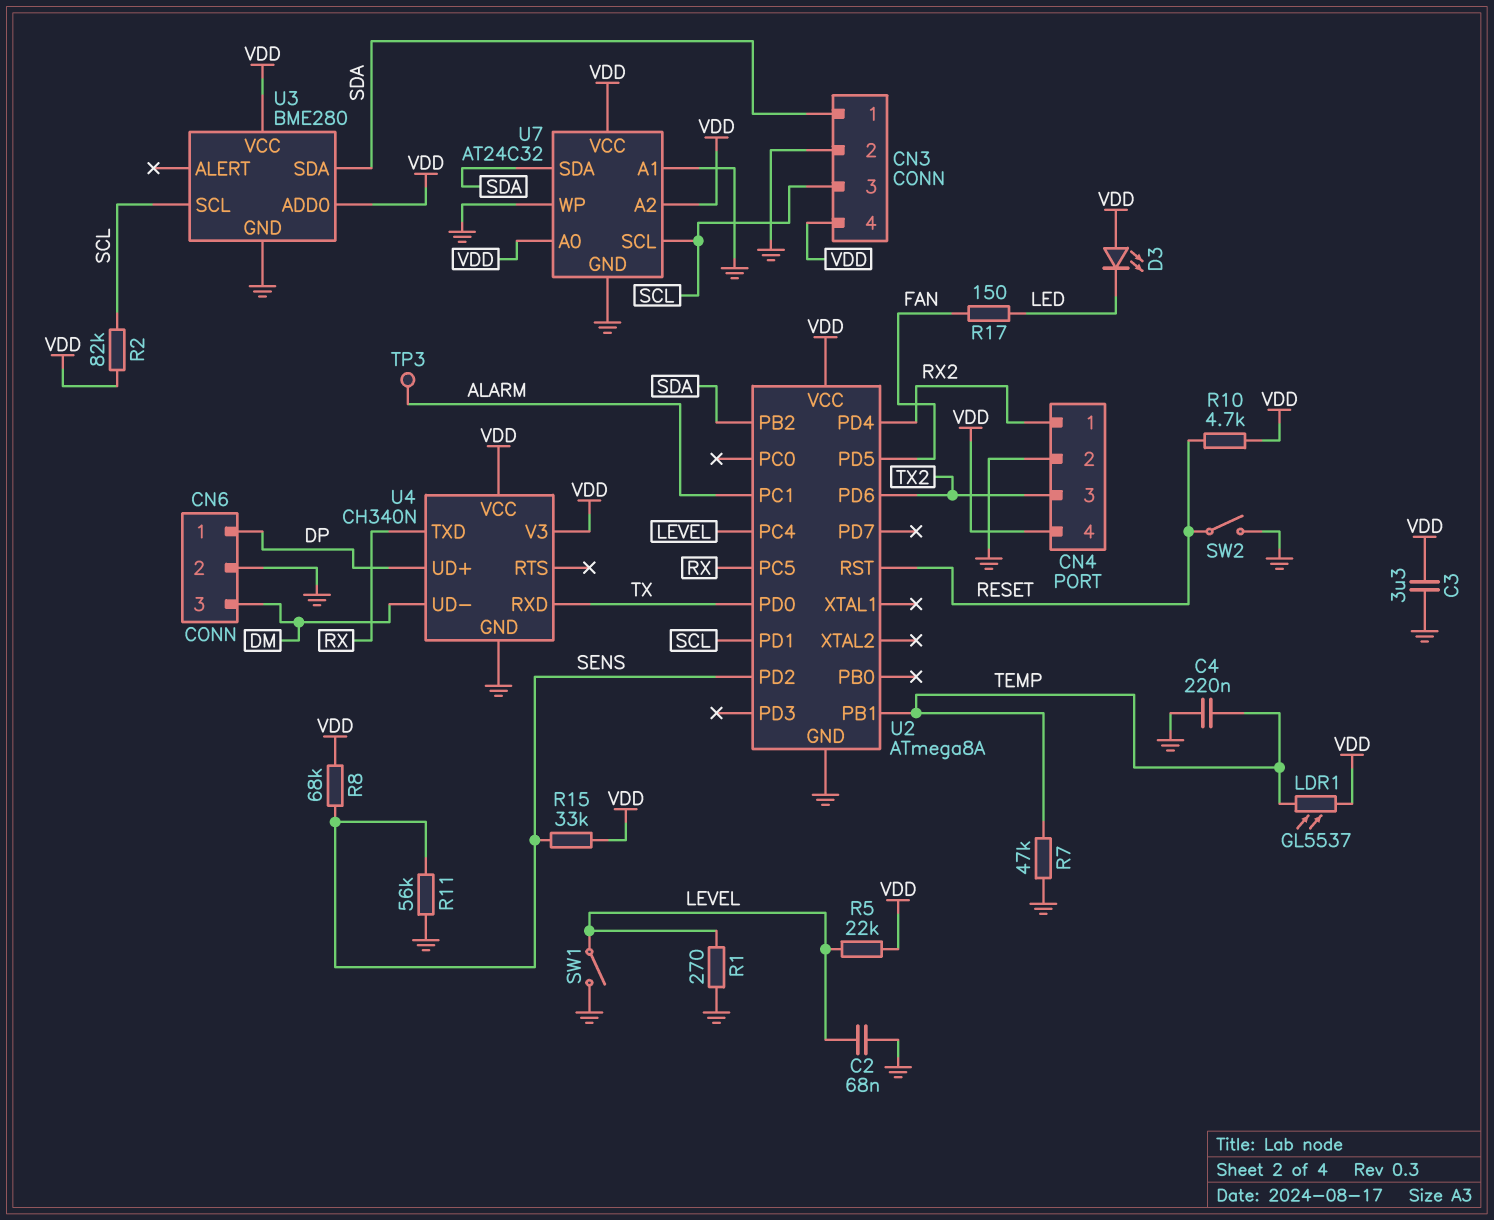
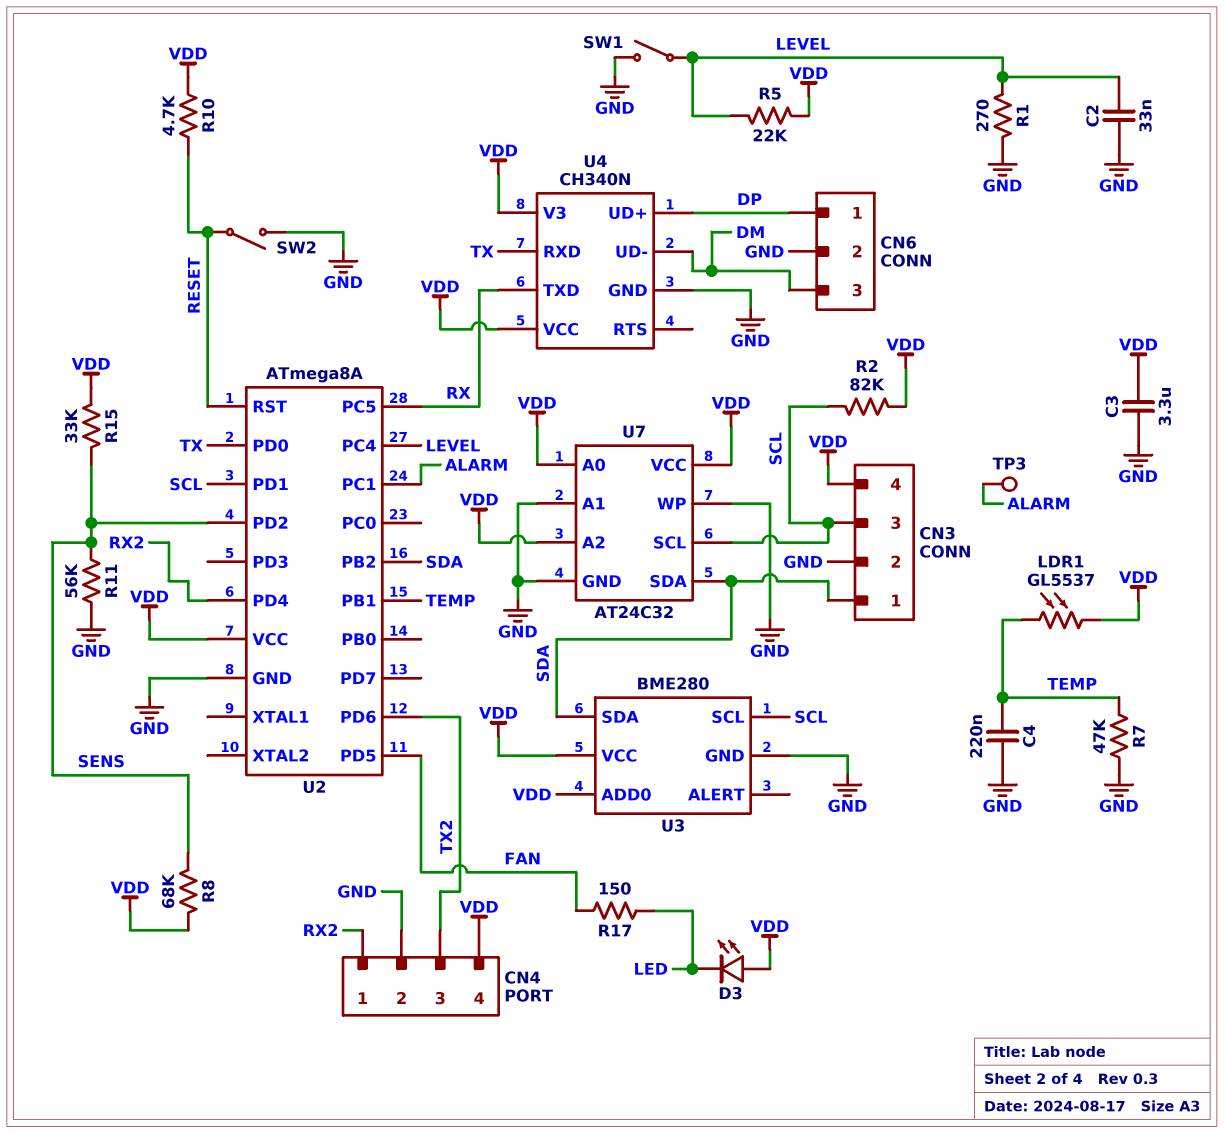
C2: 68nF (GND, LEVEL) -> 33nF (GND, LEVEL)

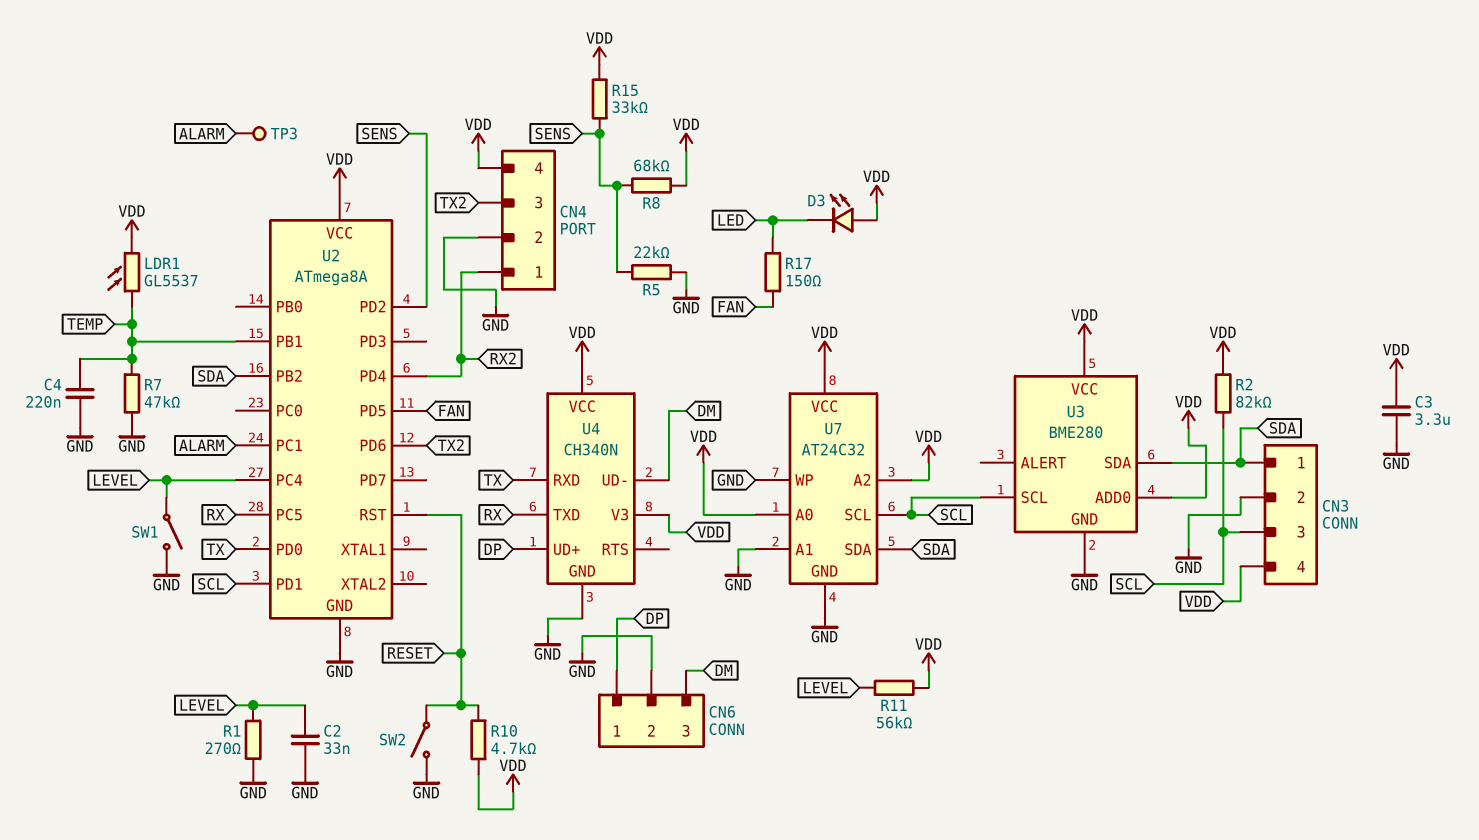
R5: 22k (LEVEL, VDD) -> 22k (GND, SENS)
R11: 56k (GND, SENS) -> 56k (LEVEL, VDD)

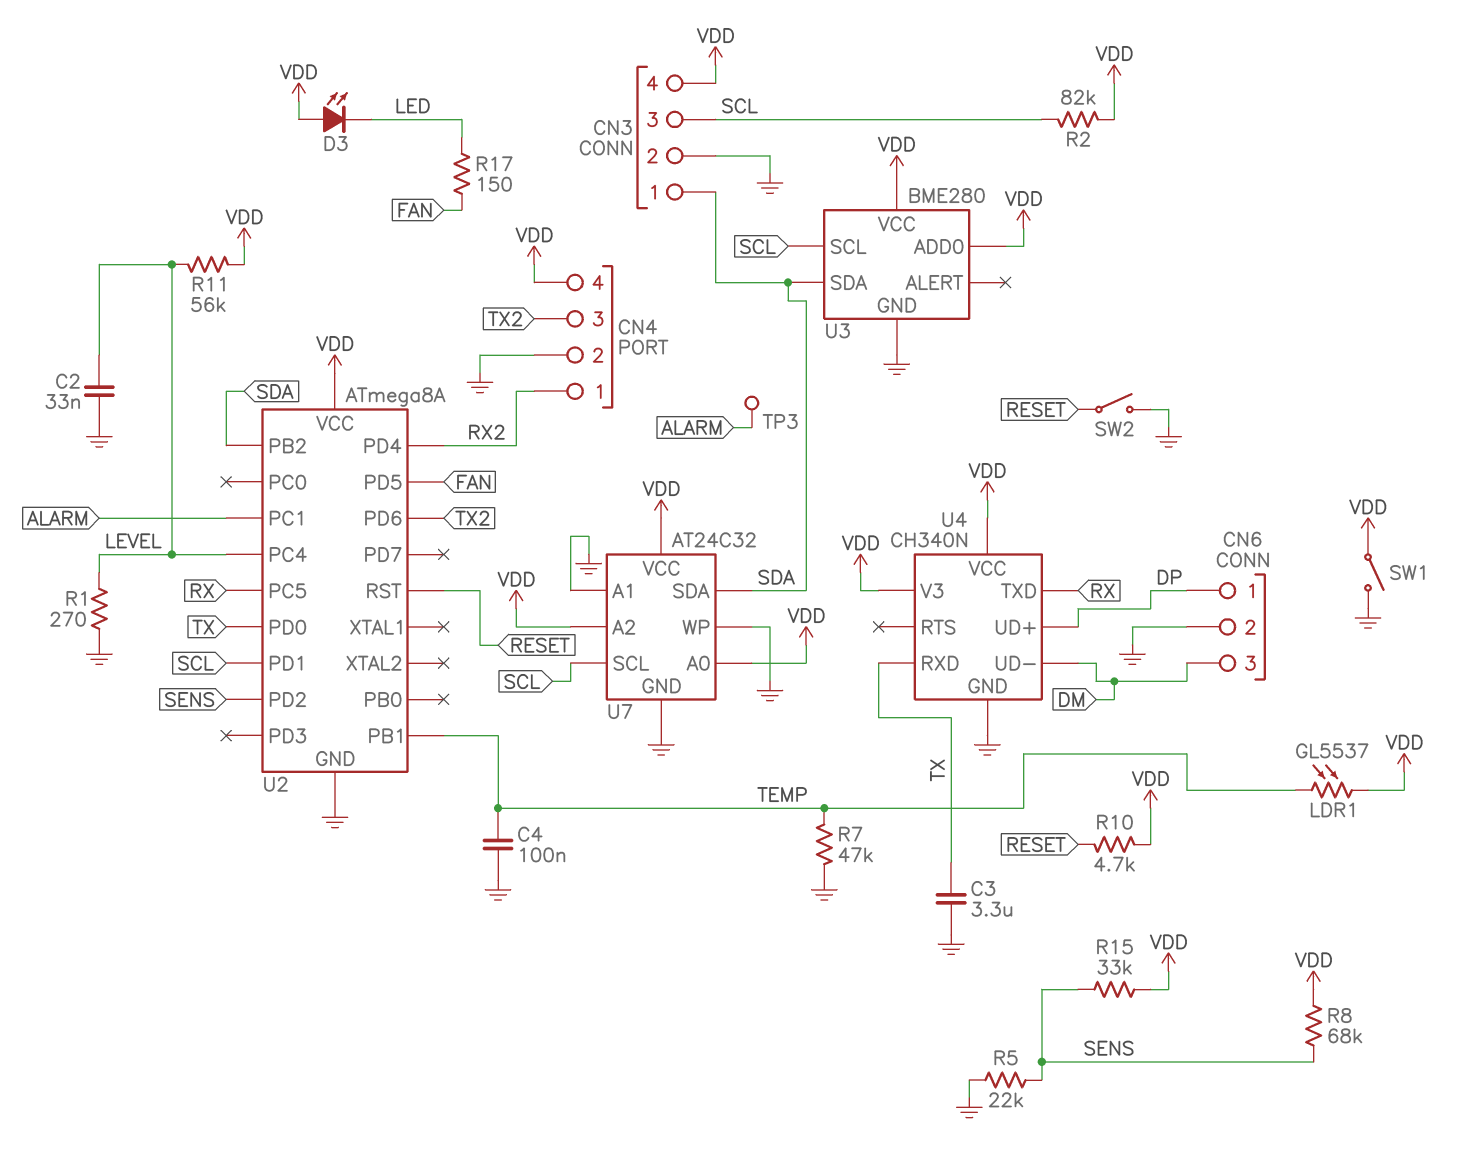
C3: 3.3uF (GND, VDD) -> 3.3uF (GND, TX)
C4: 220nF (GND, TEMP) -> 100nF (GND, TEMP)
SW1: switch (GND, LEVEL) -> switch (GND, VDD)

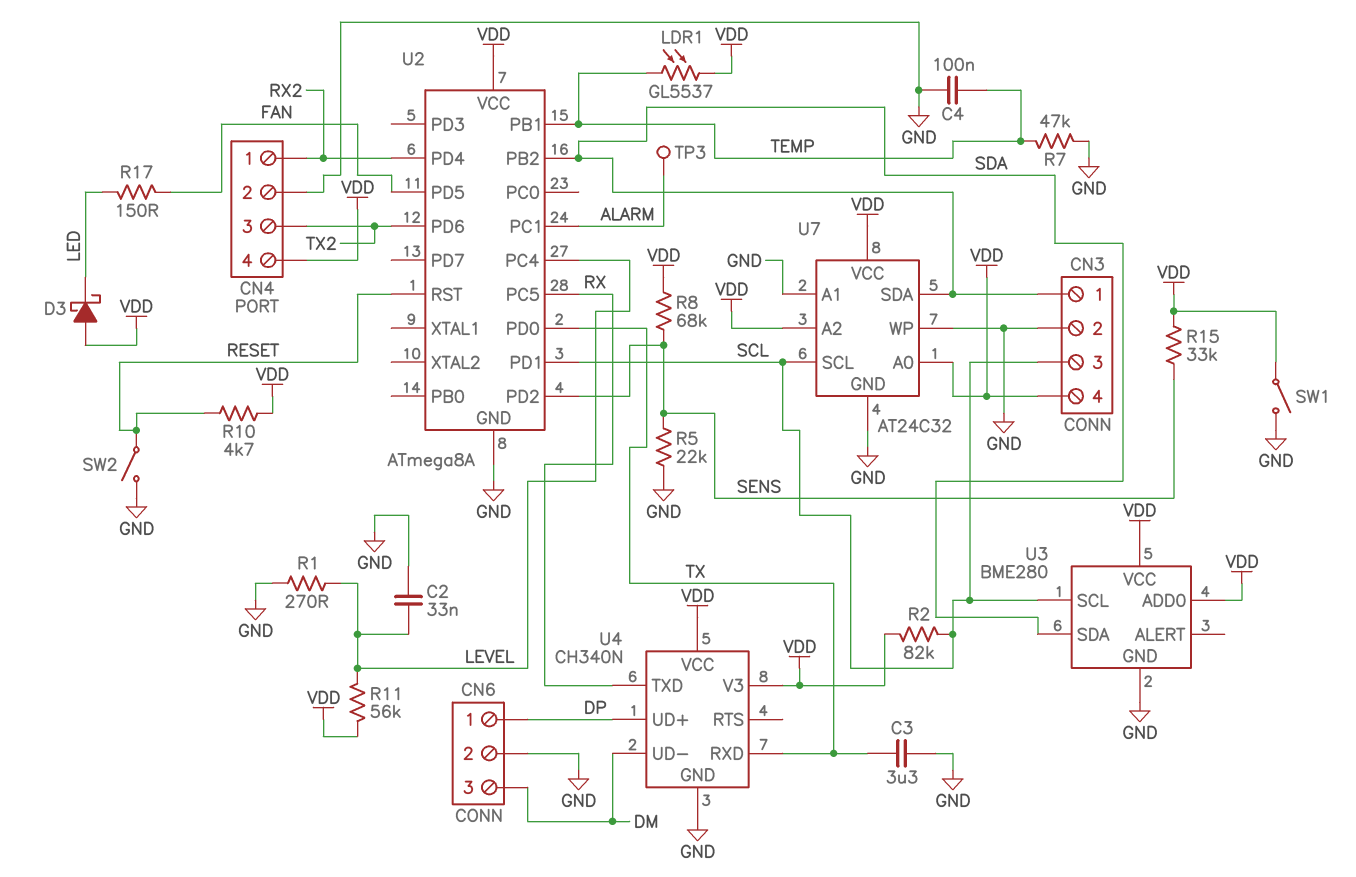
D3: LED (A VDD, K LED) -> schottky (A VDD, K LED)

